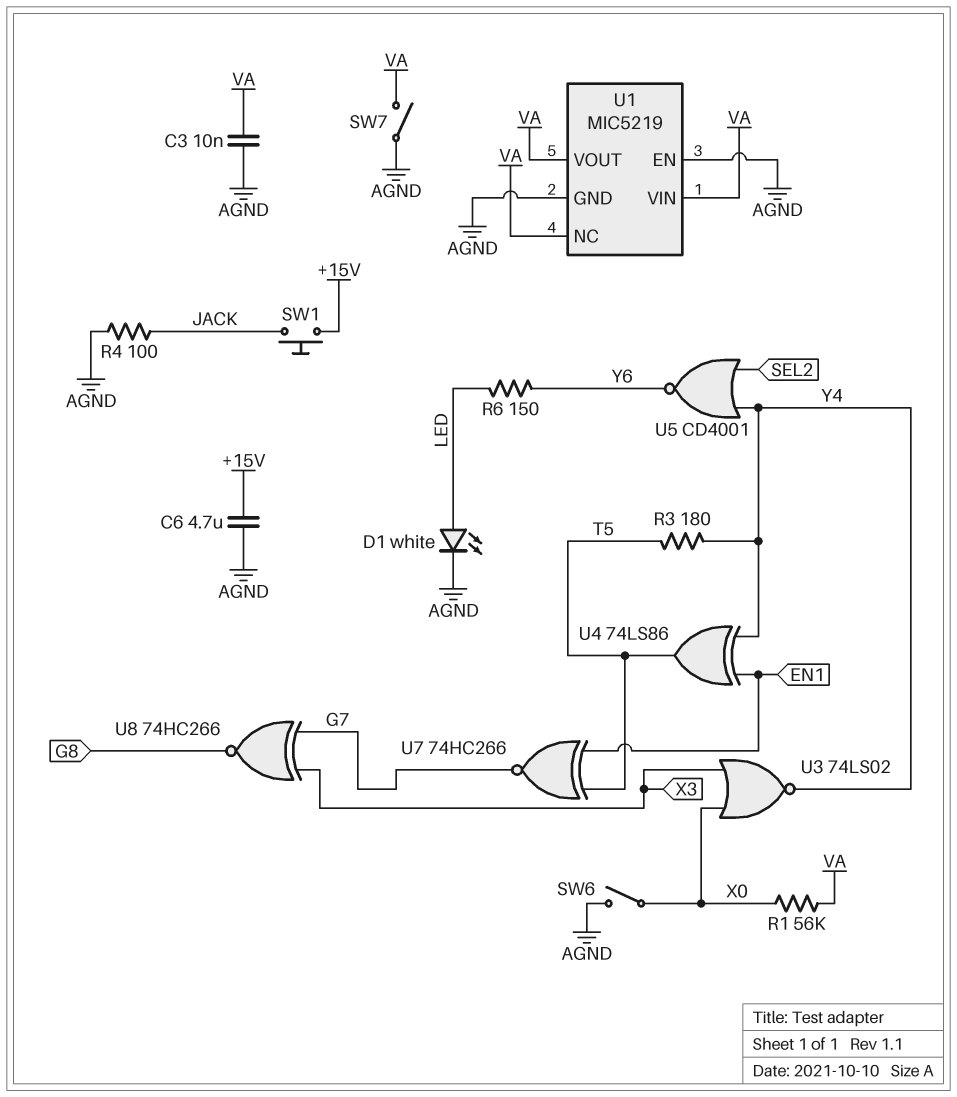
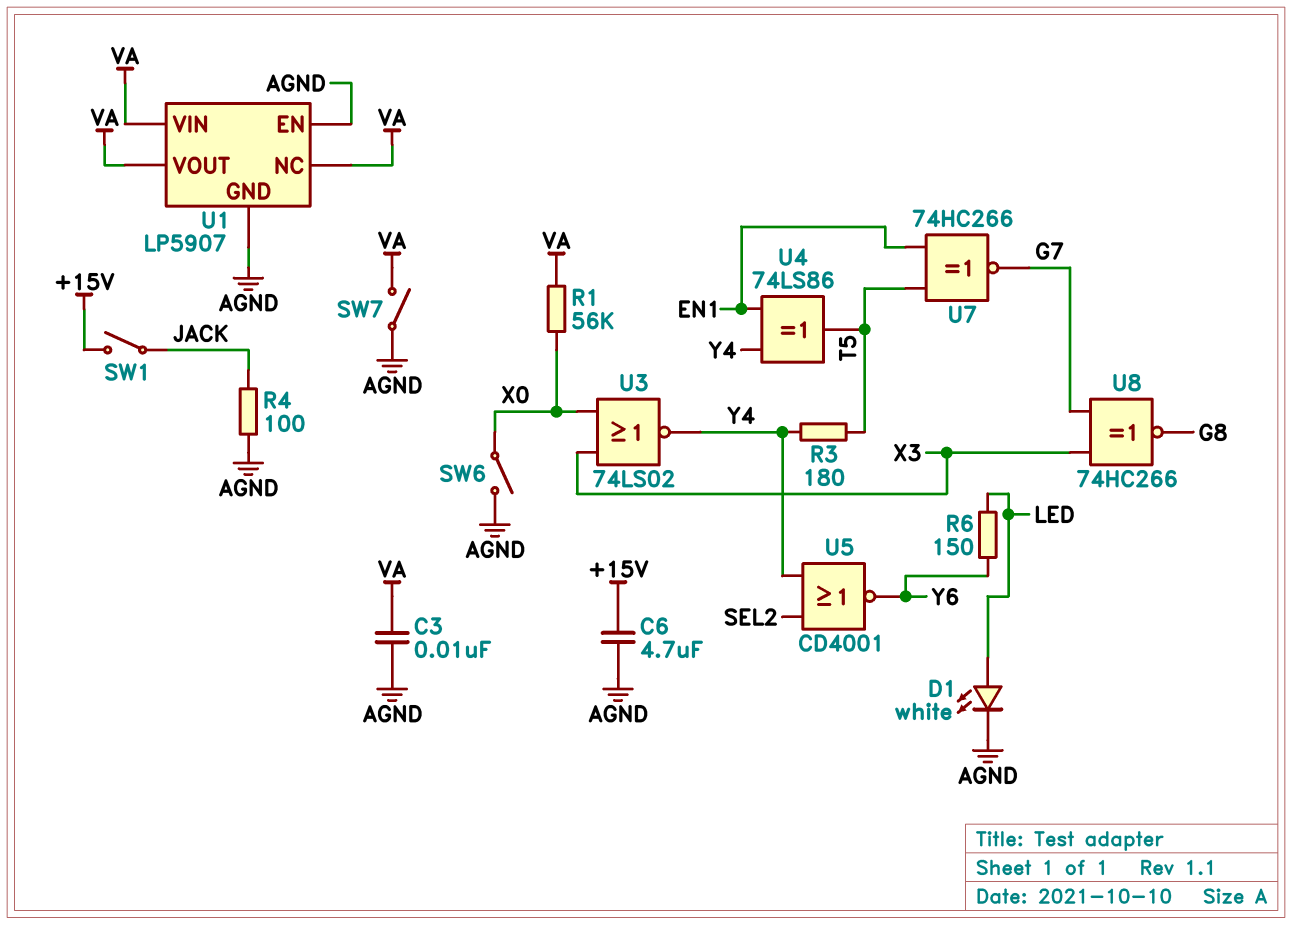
SW1: button (+15V, JACK) -> switch (+15V, JACK)
U1: MIC5219 -> LP5907

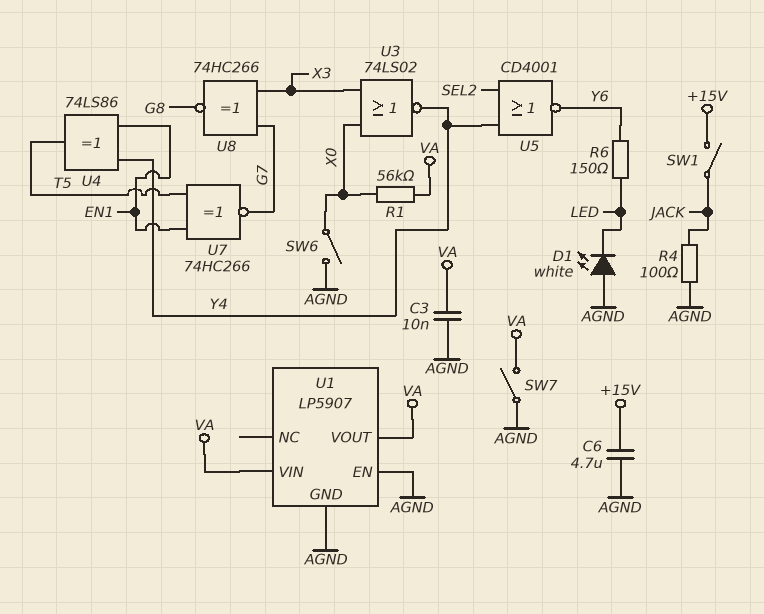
D1: LED white (A LED, K AGND) -> LED white (A AGND, K LED)
R3: 180 (T5, Y4) -> none
U1 pin NC: VA -> none

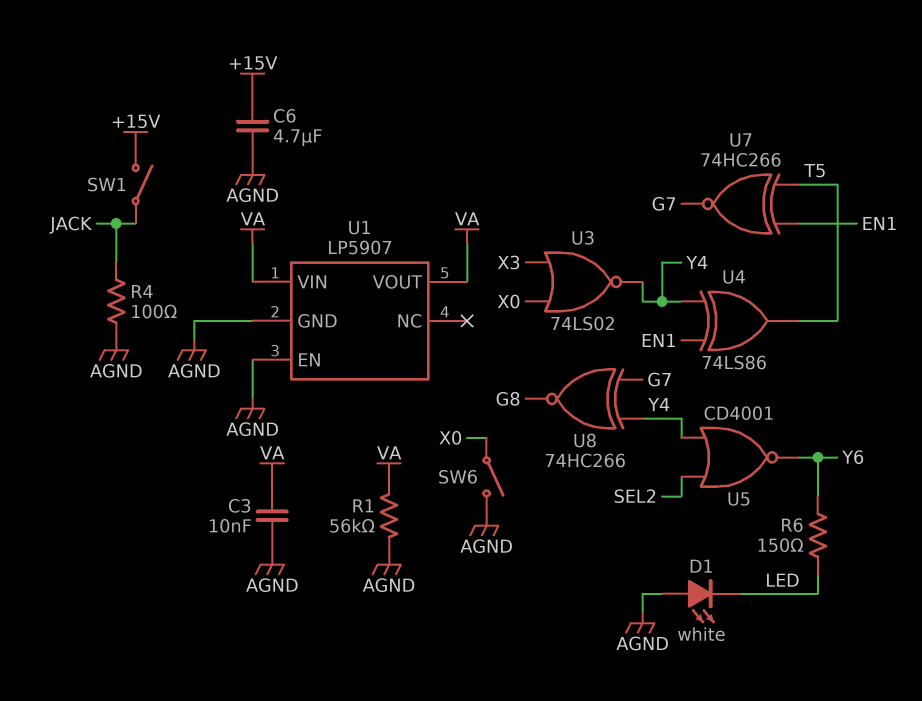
R1: 56k (VA, X0) -> 56k (AGND, VA)
SW7: switch (AGND, VA) -> none
U8: XNOR 74HC266 (in G7, in X3, out G8) -> XNOR 74HC266 (in G7, in Y4, out G8)

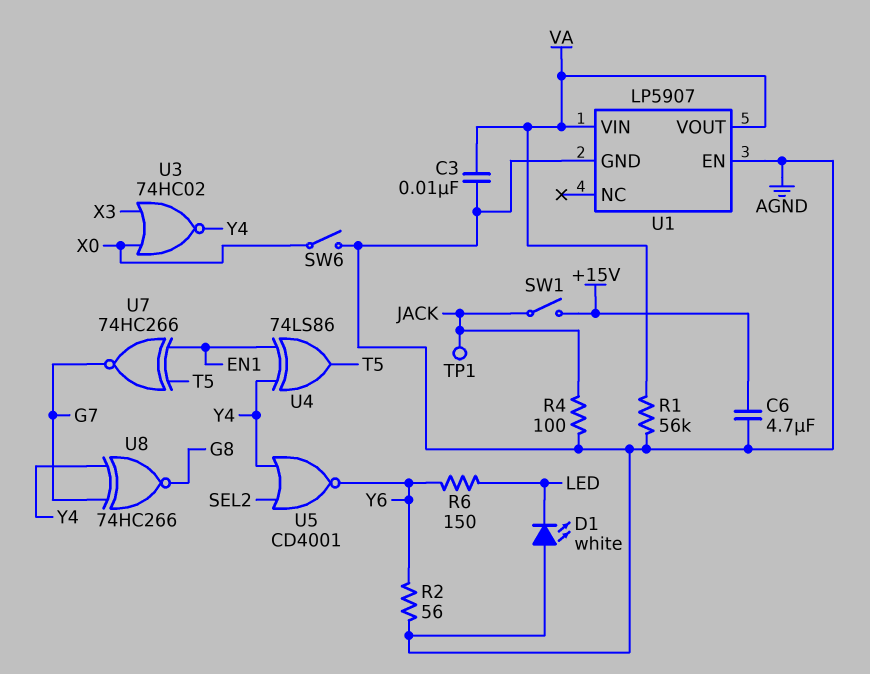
R2: none -> 56 (AGND, Y6)
TP1: none -> test point (JACK)
U3: NOR 74LS02 (in X0, in X3, out Y4) -> NOR 74HC02 (in X0, in X3, out Y4)

